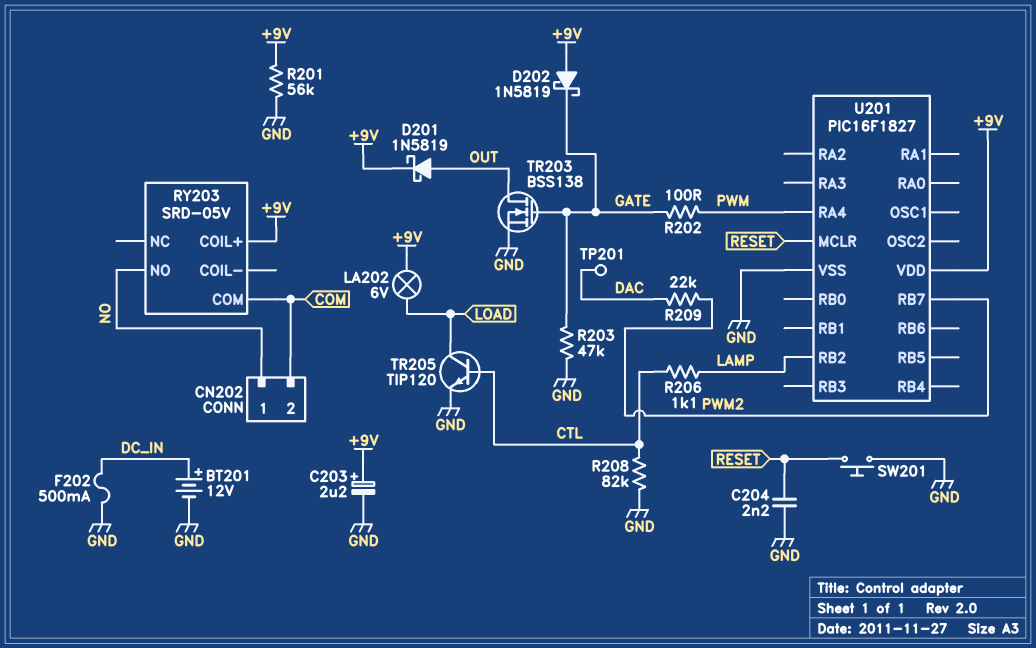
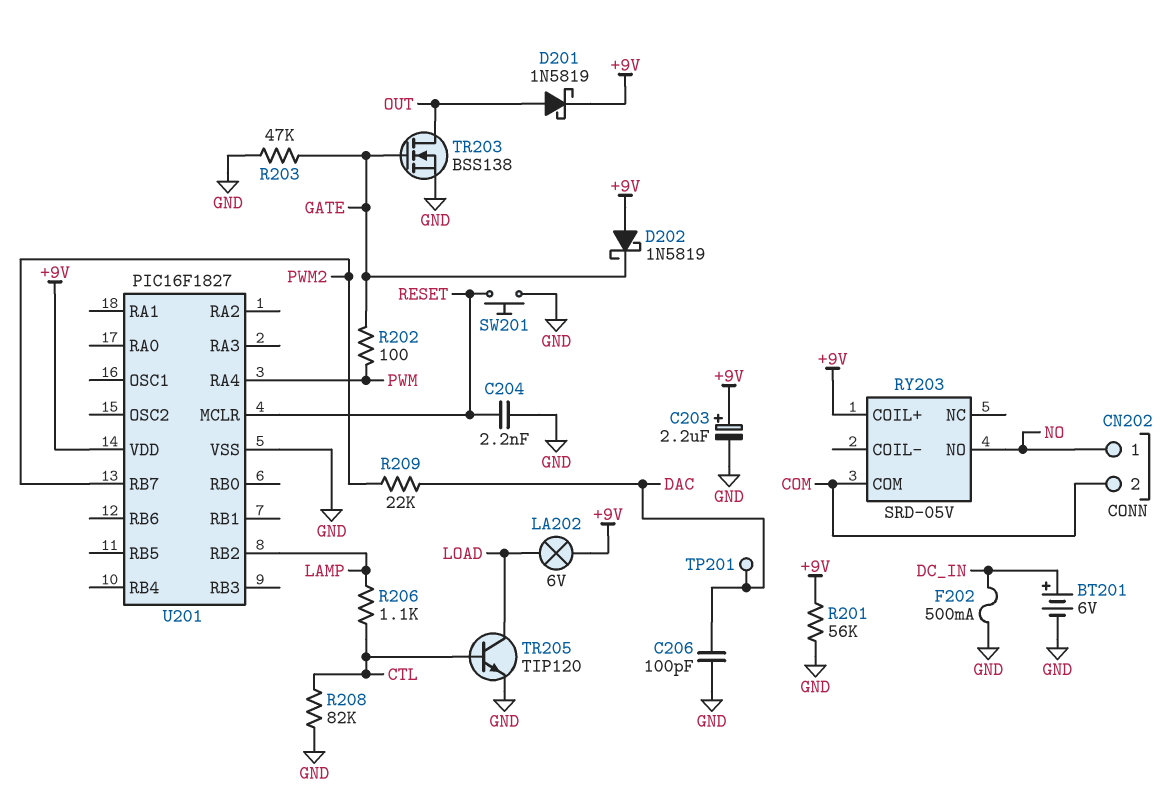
BT201: 12V (plus DC_IN, minus GND) -> 6V (plus DC_IN, minus GND)
C206: none -> 100pF (DAC, GND)

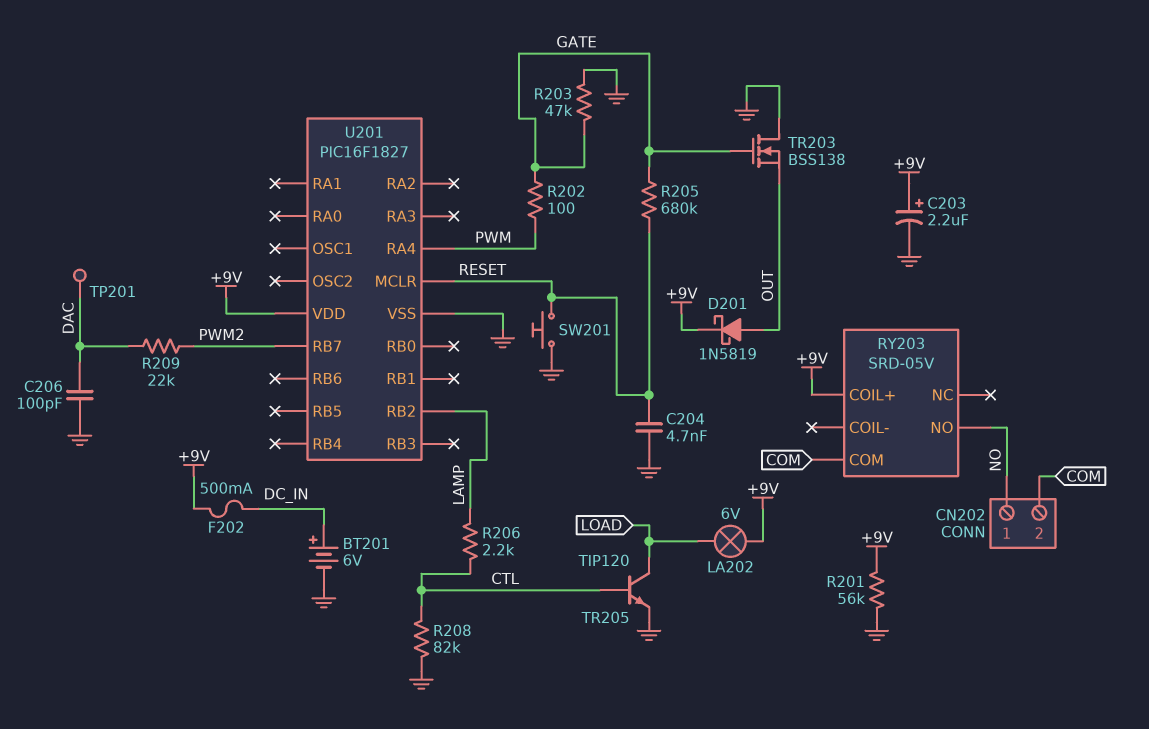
C204: 2.2nF (GND, RESET) -> 4.7nF (GND, RESET)
D202: schottky 1N5819 (A +9V, K GATE) -> none
F202: 500mA (DC_IN, GND) -> 500mA (+9V, DC_IN)
R205: none -> 680k (GATE, RESET)
R206: 1.1k (CTL, LAMP) -> 2.2k (CTL, LAMP)
TR203: NMOS BSS138 (G GATE, D OUT, S GND) -> NMOS BSS138 (G GATE, D GND, S OUT)

